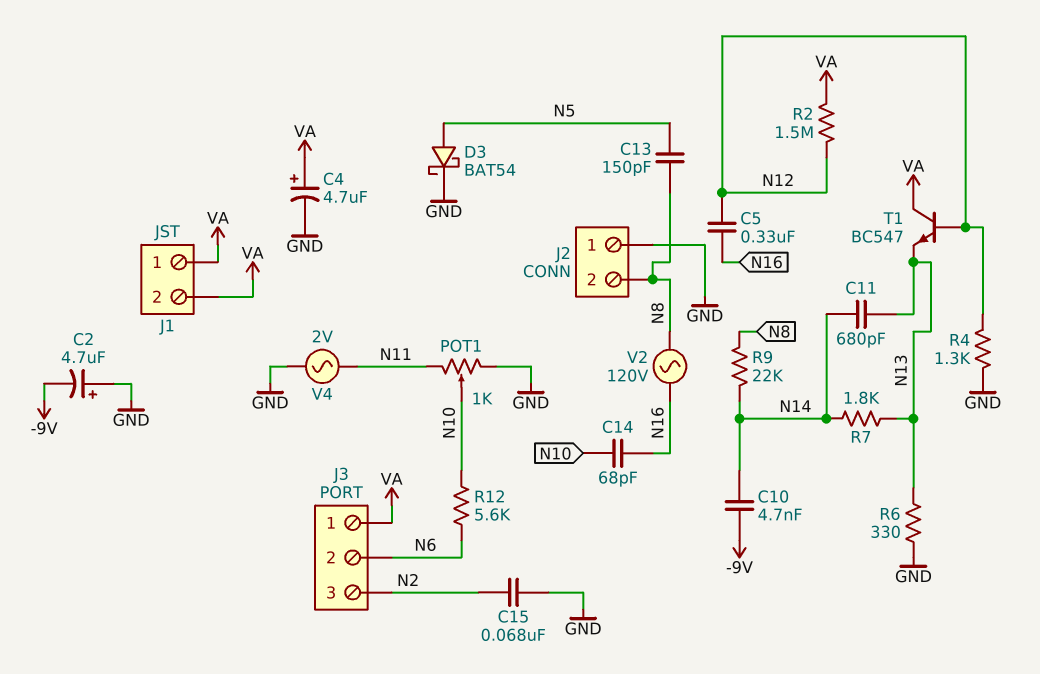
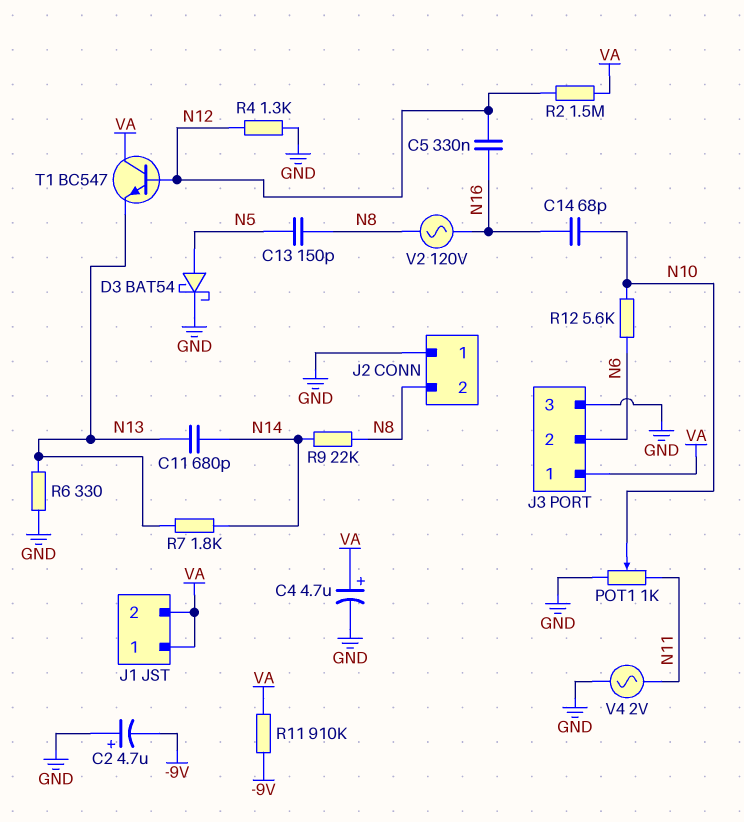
C10: 4.7nF (-9V, N14) -> none
C15: 68nF (GND, N2) -> none
J3 pin 3: N2 -> GND
R11: none -> 910k (-9V, VA)

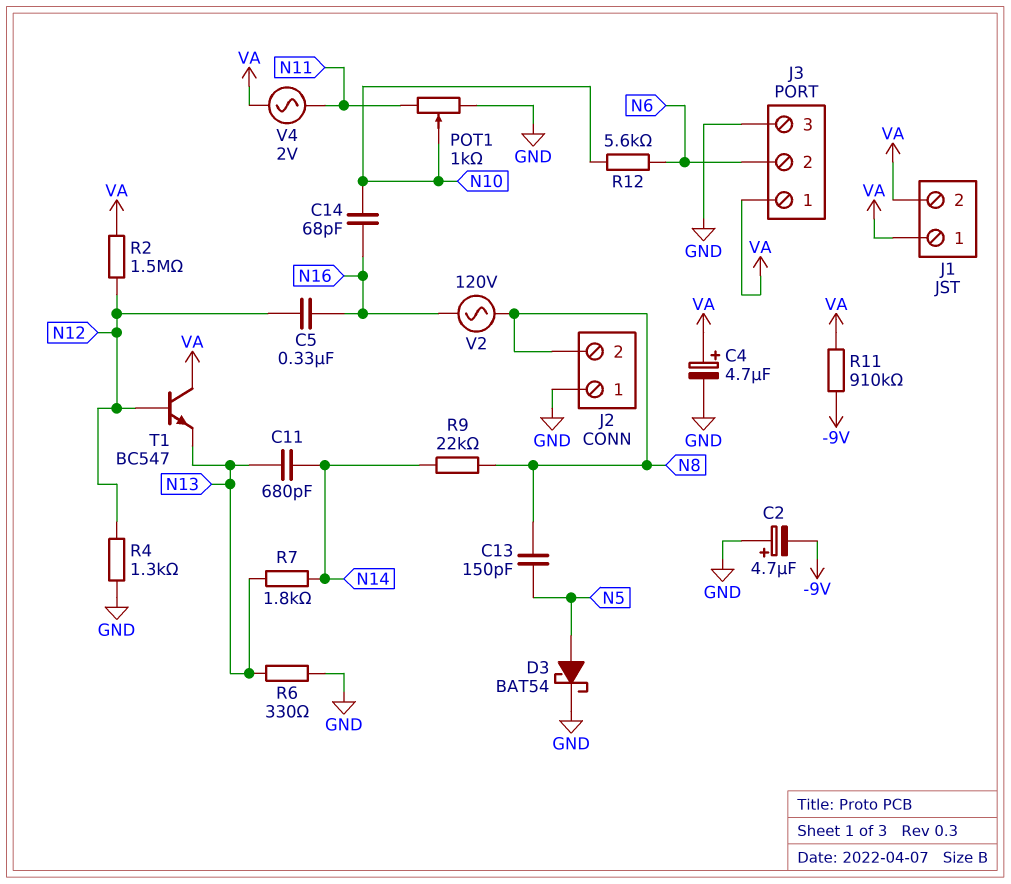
V4: AC 2V (GND, N11) -> AC 2V (N11, VA)

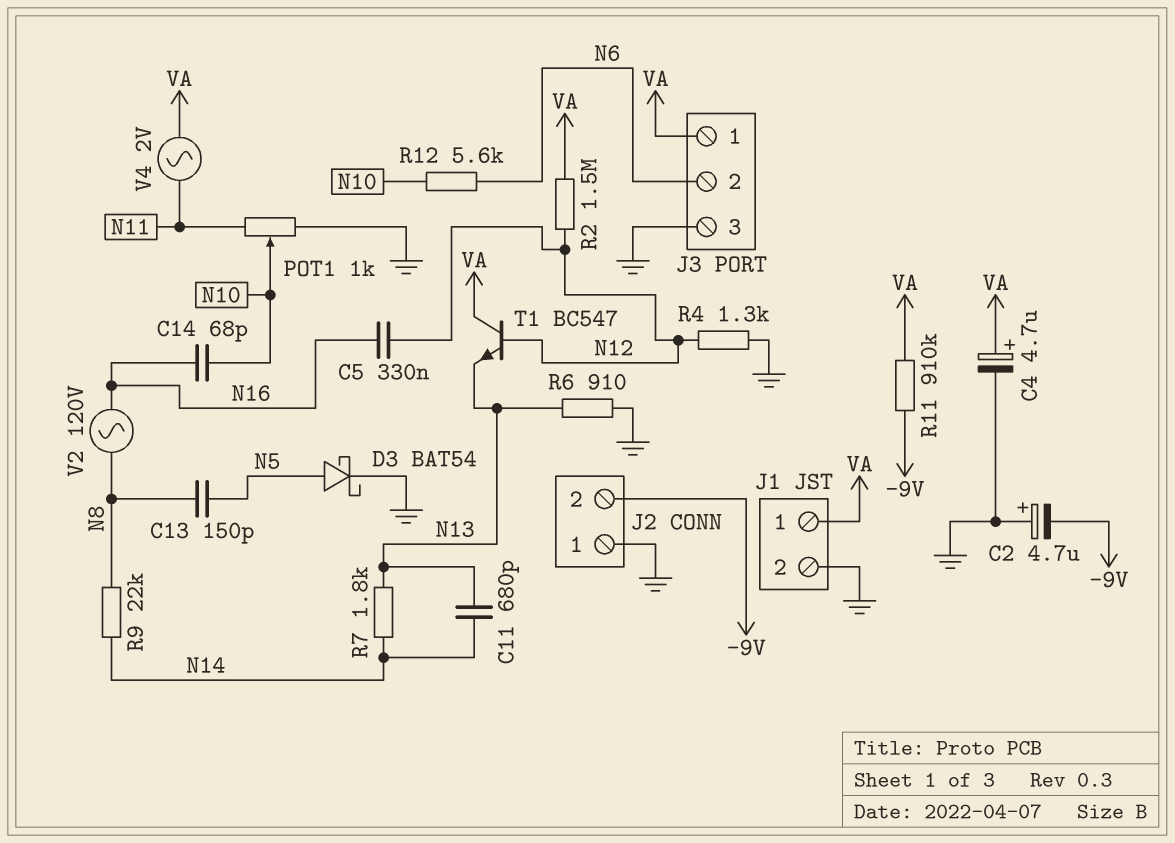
J1 pin 2: VA -> GND
J2 pin 2: N8 -> -9V
R6: 330 (GND, N13) -> 910 (GND, N13)

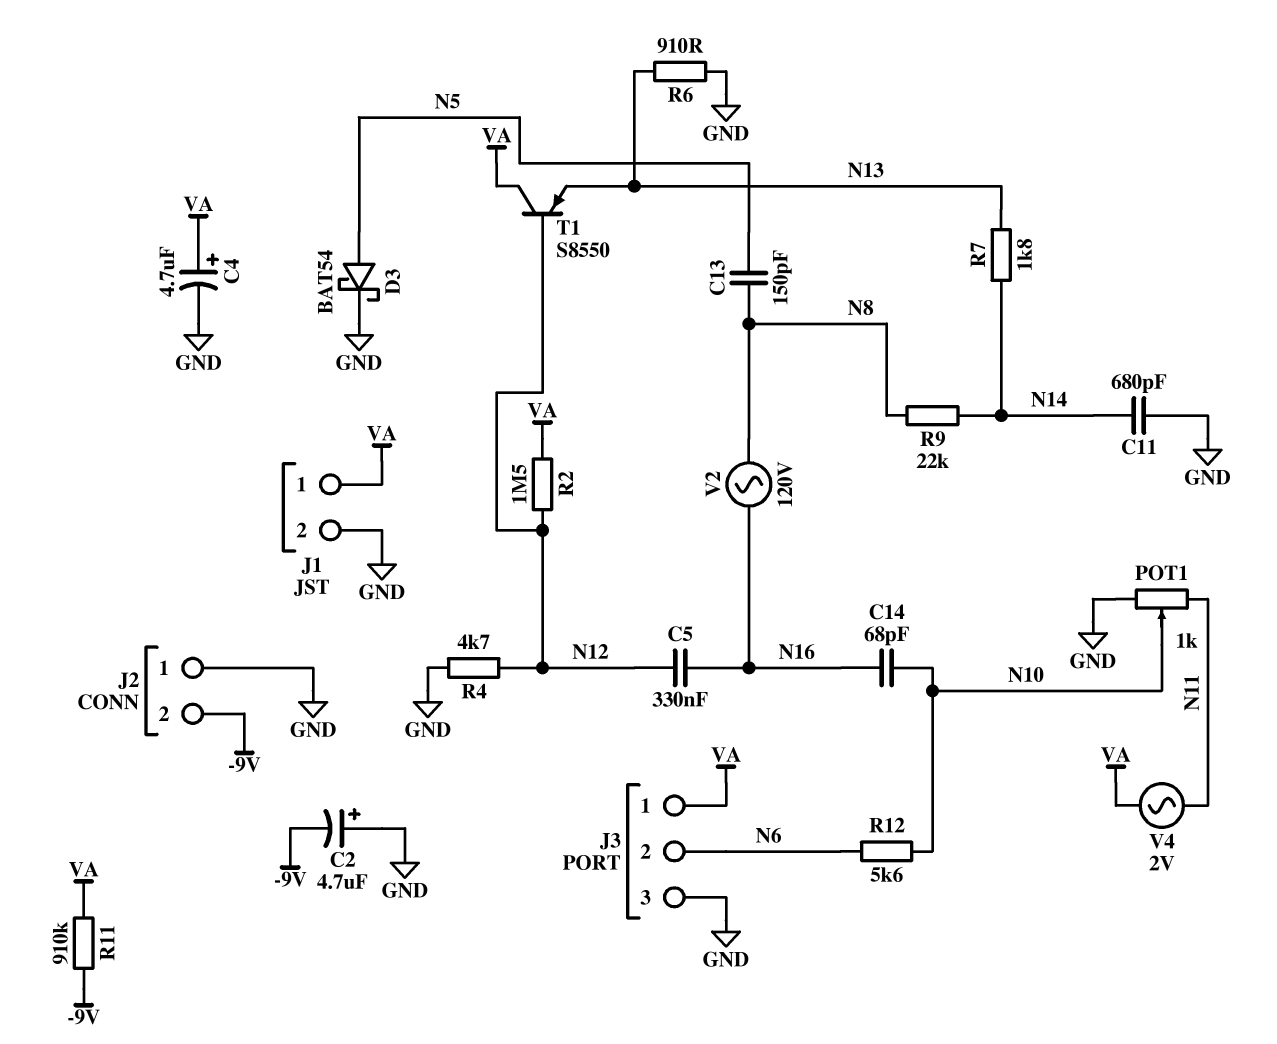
C11: 680pF (N13, N14) -> 680pF (GND, N14)
R4: 1.3k (GND, N12) -> 4.7k (GND, N12)
T1: NPN BC547 (B N12, C VA, E N13) -> PNP S8550 (B N12, C VA, E N13)

